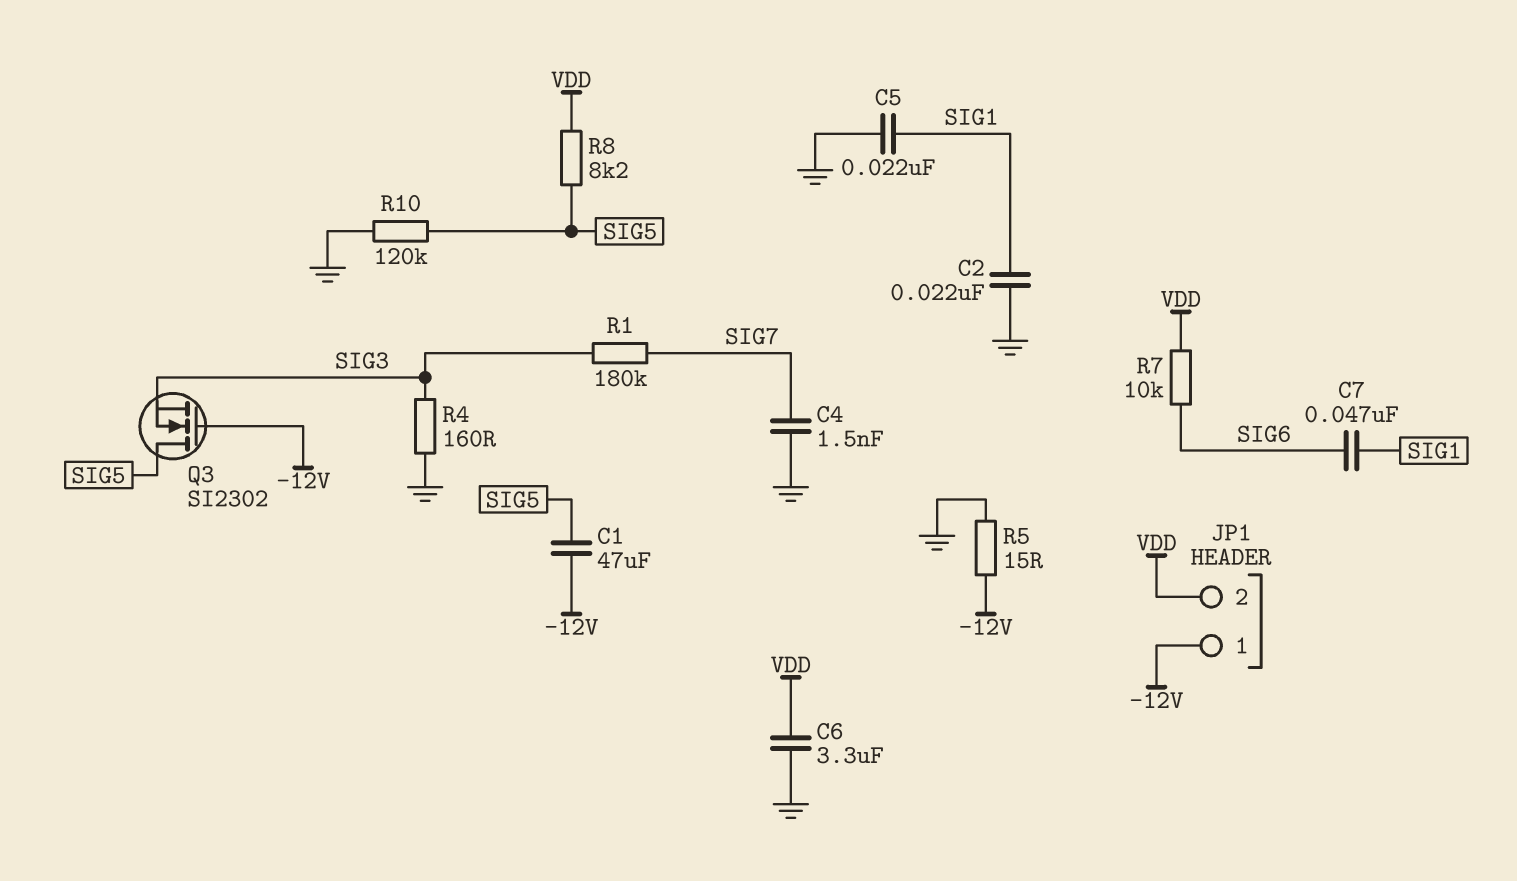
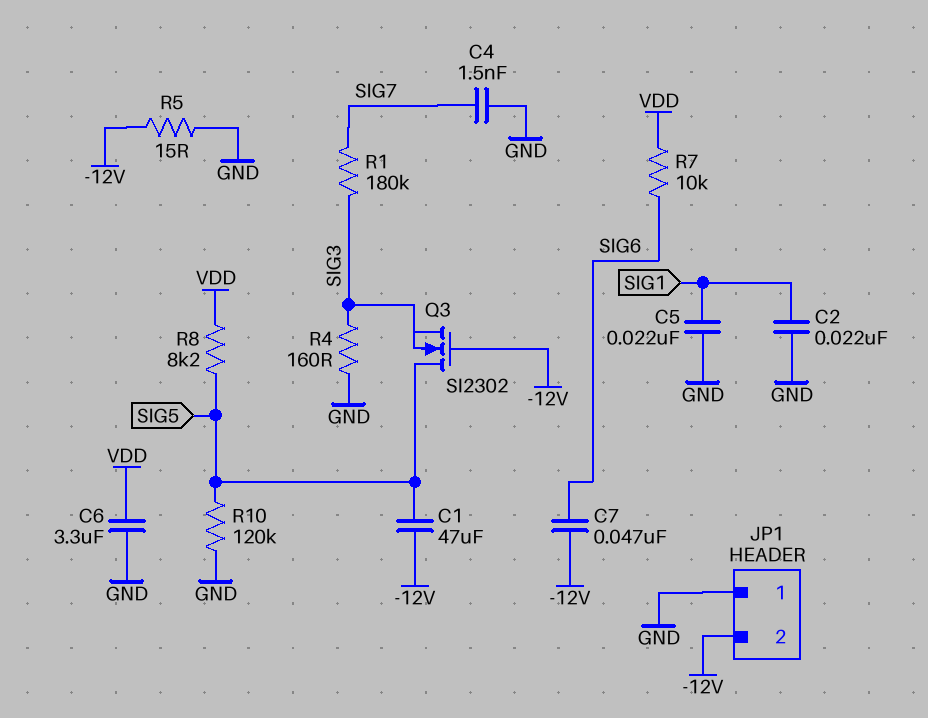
C7: 47nF (SIG1, SIG6) -> 47nF (-12V, SIG6)
JP1 pin 1: -12V -> GND
JP1 pin 2: VDD -> -12V

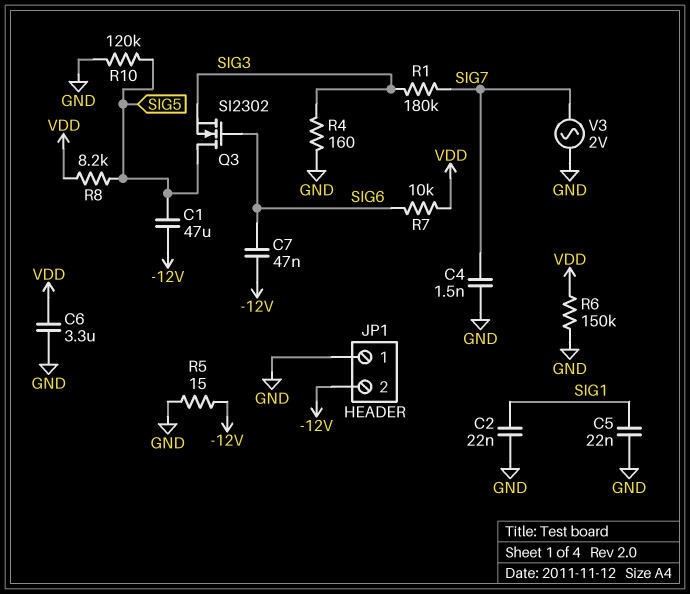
Q3: NMOS SI2302 (G -12V, D SIG5, S SIG3) -> NMOS SI2302 (G SIG6, D SIG5, S SIG3)
R6: none -> 150k (GND, VDD)
V3: none -> AC 2V (GND, SIG7)

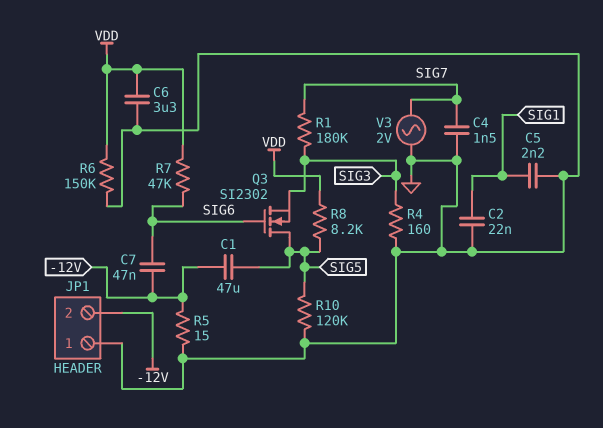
C5: 22nF (GND, SIG1) -> 2.2nF (GND, SIG1)
R7: 10k (SIG6, VDD) -> 47k (SIG6, VDD)

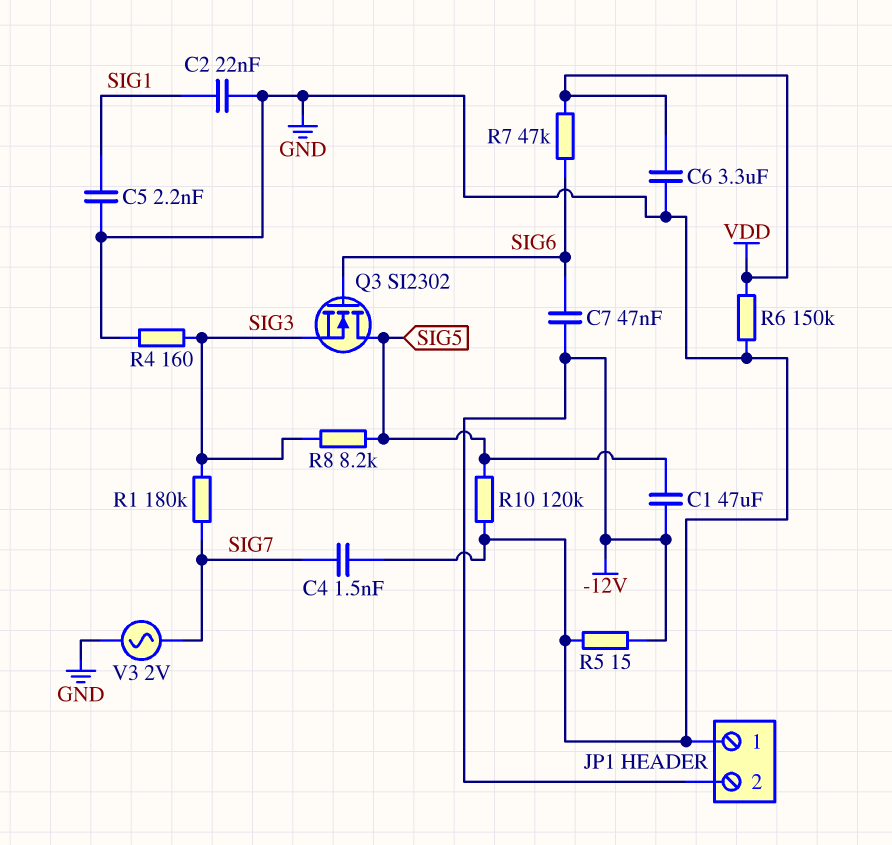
R8: 8.2k (SIG5, VDD) -> 8.2k (SIG3, SIG5)

